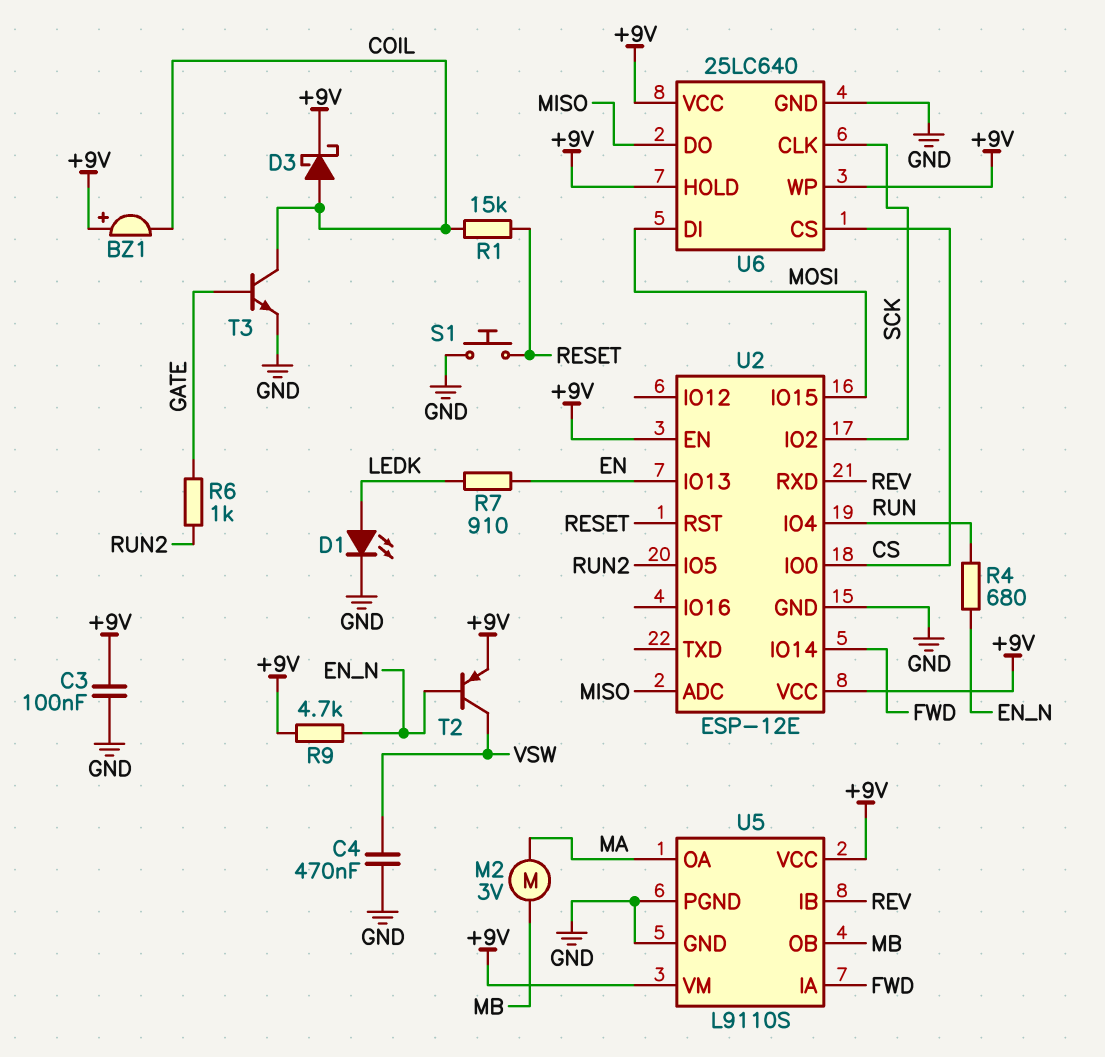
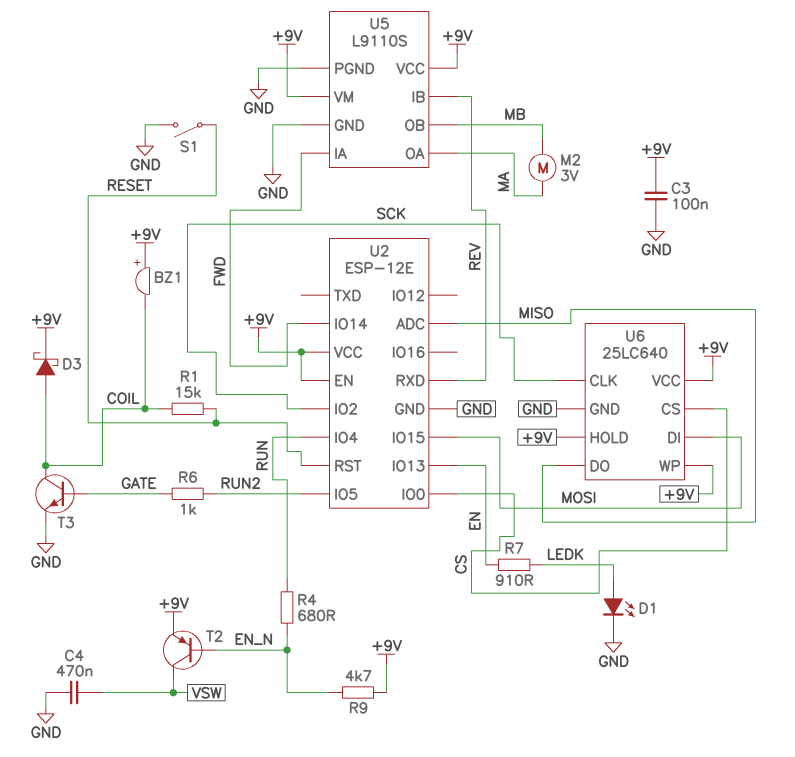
S1: button (GND, RESET) -> switch (GND, RESET)

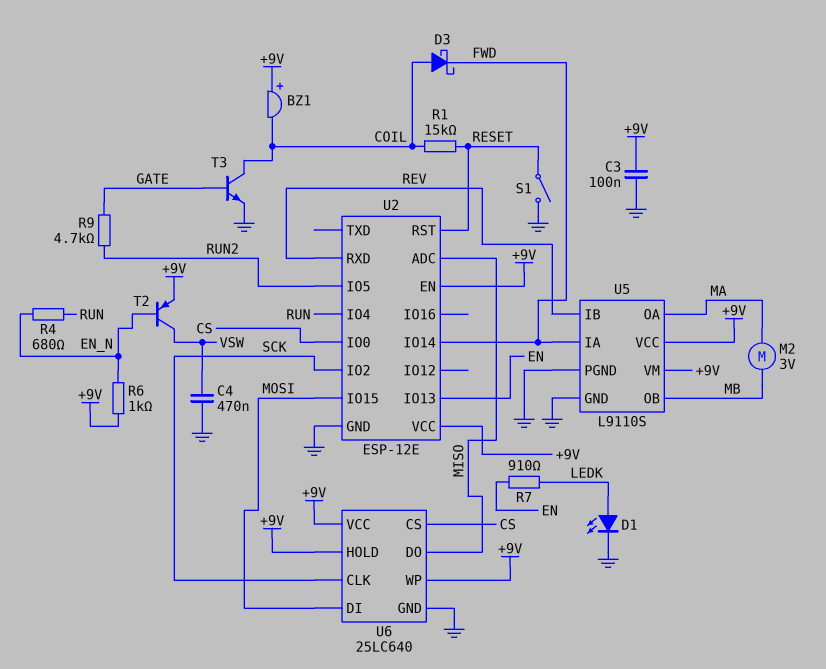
D3: schottky (A COIL, K +9V) -> schottky (A COIL, K FWD)
R6: 1k (GATE, RUN2) -> 1k (+9V, EN_N)
R9: 4.7k (+9V, EN_N) -> 4.7k (GATE, RUN2)

